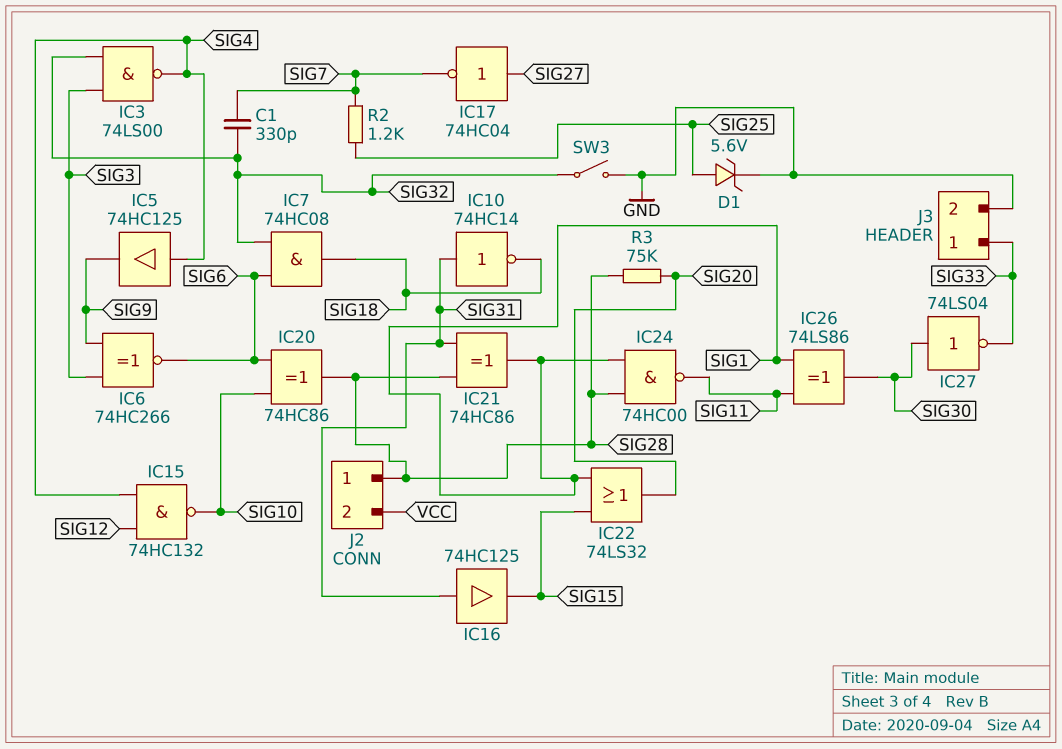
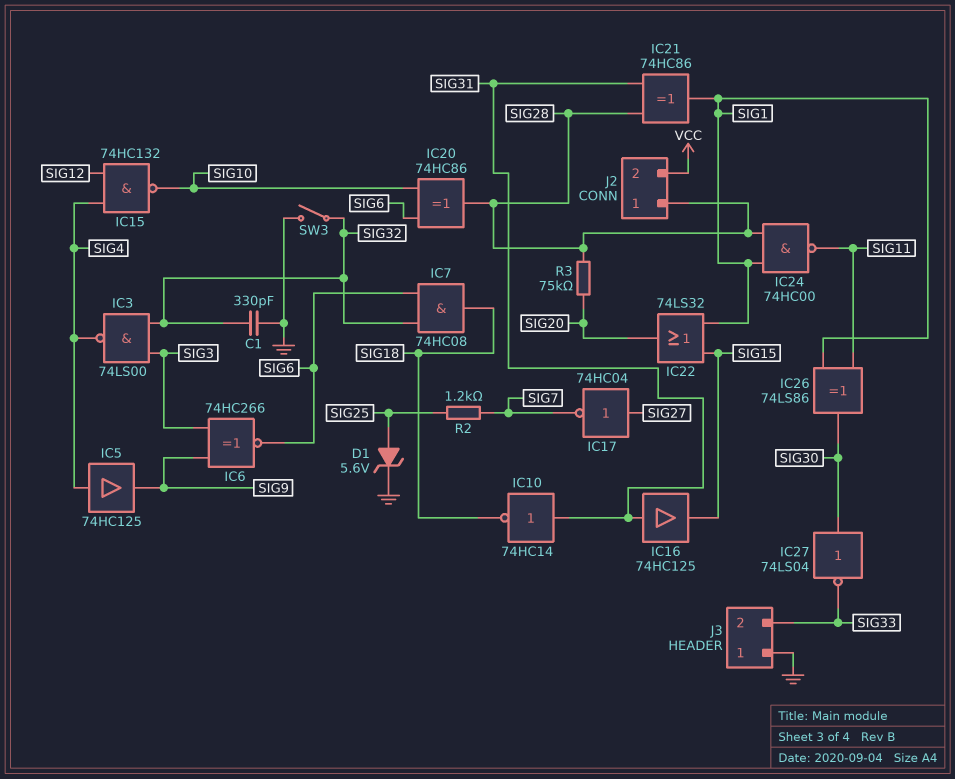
C1: 330pF (SIG7, SIG32) -> 330pF (GND, SIG32)
J3 pin 1: SIG33 -> GND
J3 pin 2: GND -> SIG33

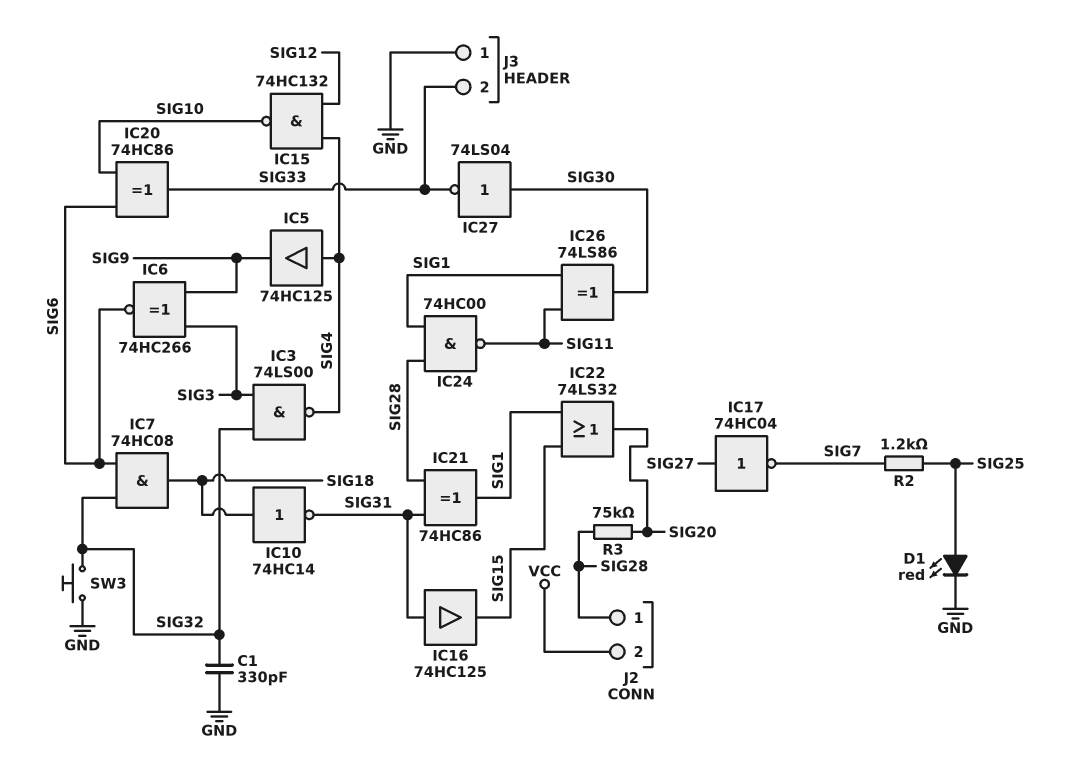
D1: zener 5.6V (A SIG25, K GND) -> LED red (A SIG25, K GND)
IC10: NOT 74HC14 (in SIG31, out SIG18) -> NOT 74HC14 (in SIG18, out SIG31)
IC20: XOR 74HC86 (in SIG6, in SIG10, out SIG28) -> XOR 74HC86 (in SIG6, in SIG10, out SIG33)
SW3: switch (GND, SIG32) -> button (GND, SIG32)

